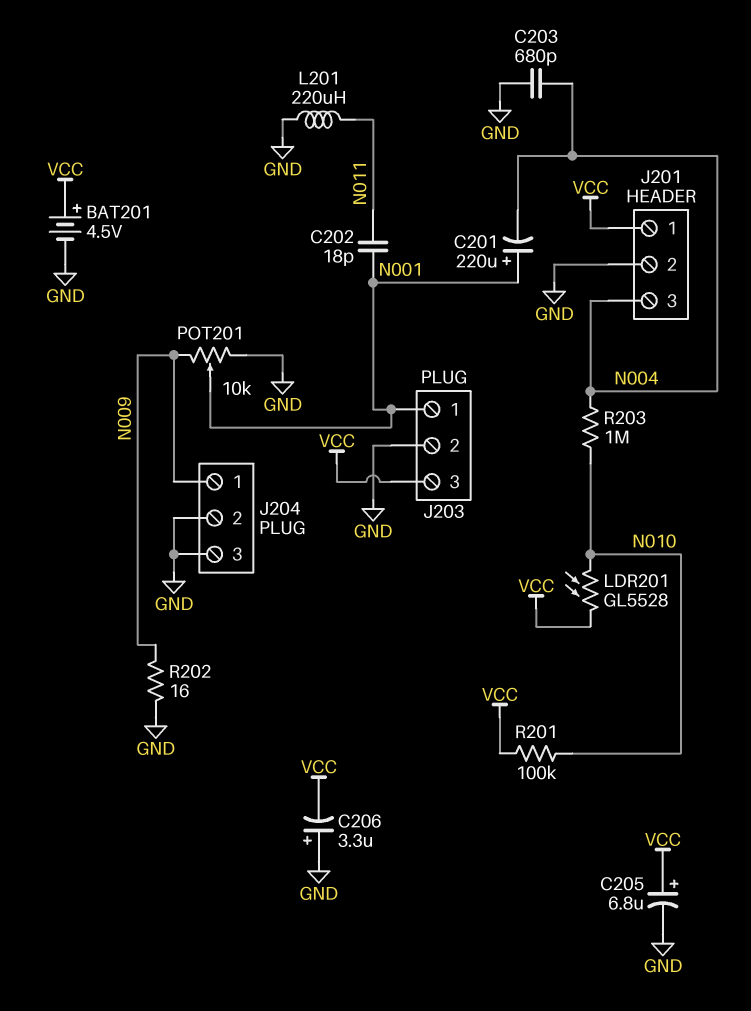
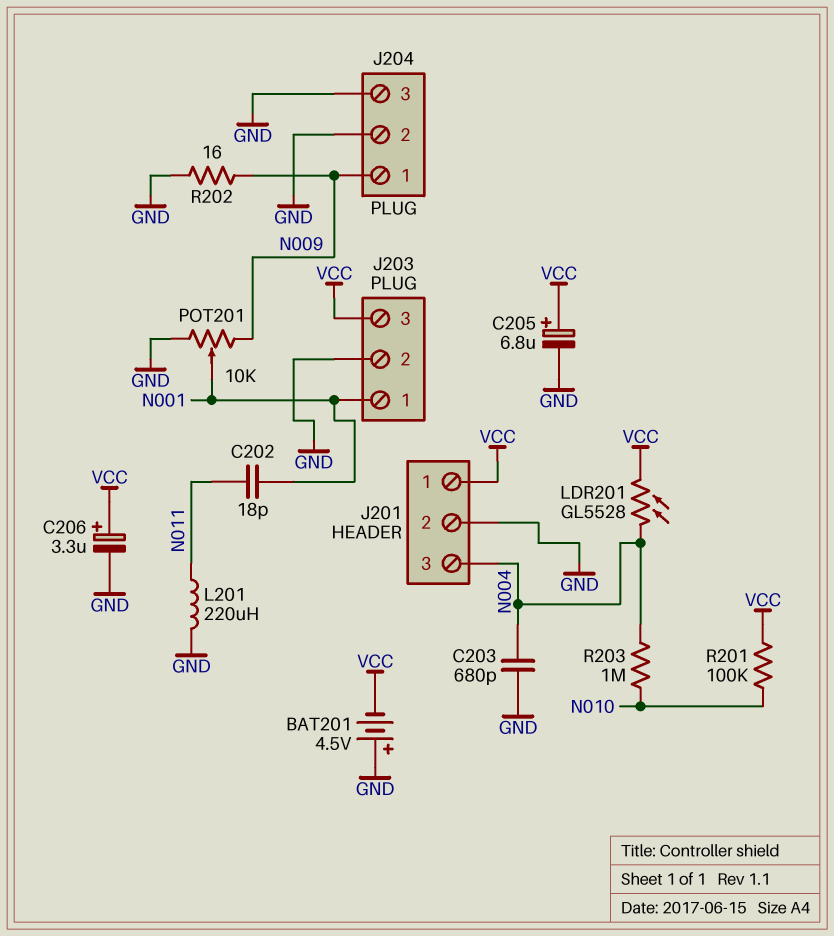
BAT201: 4.5V (plus VCC, minus GND) -> 4.5V (plus GND, minus VCC)
C201: 220uF (plus N001, minus N004) -> none
C206: 3.3uF (plus GND, minus VCC) -> 3.3uF (plus VCC, minus GND)
LDR201: GL5528 (N010, VCC) -> GL5528 (N004, VCC)

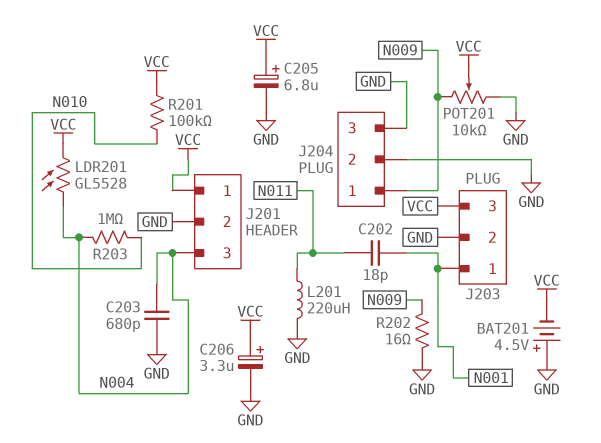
POT201: 10k (GND, N009, wiper N001) -> 10k (GND, N009, wiper VCC)

